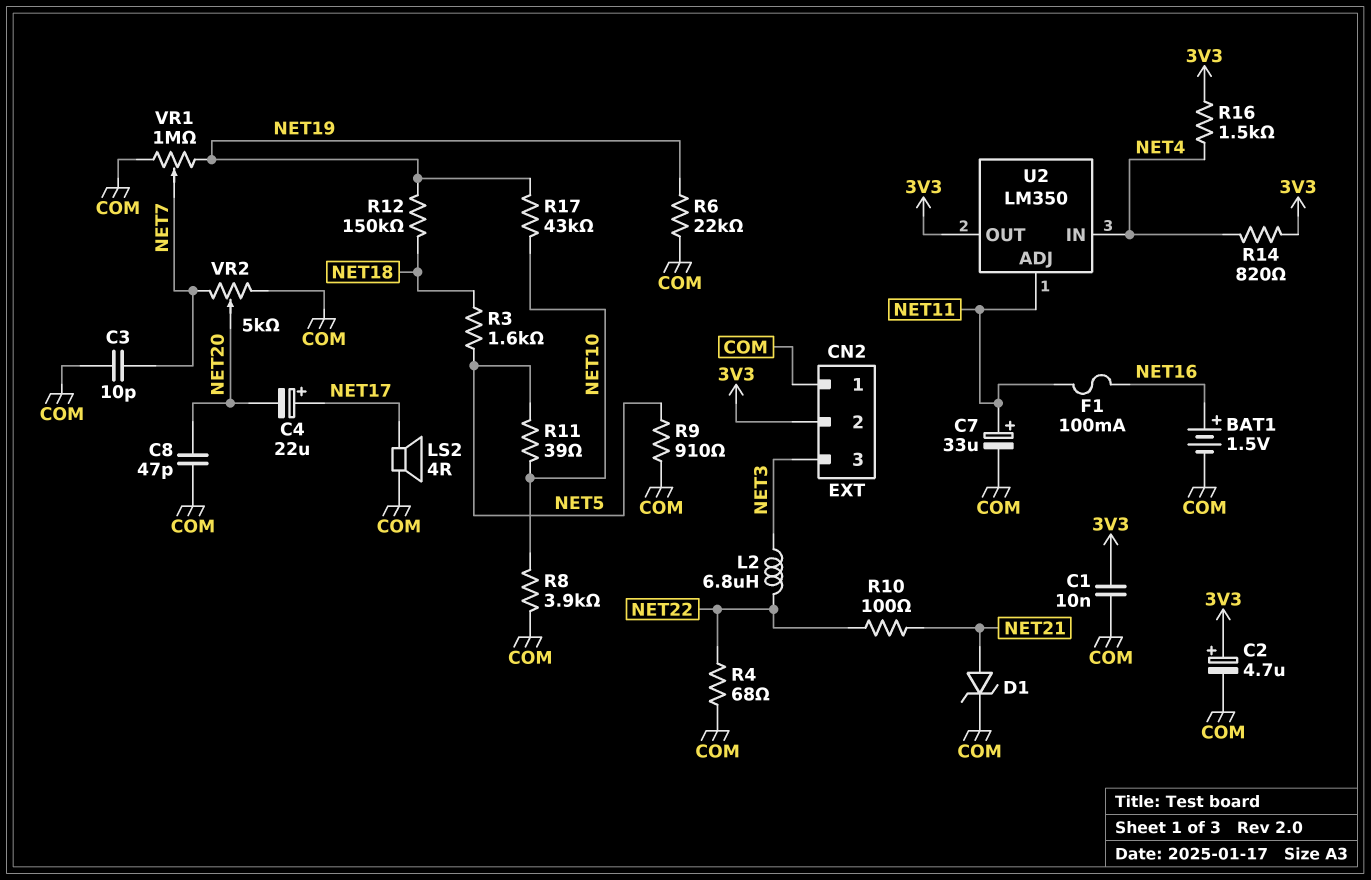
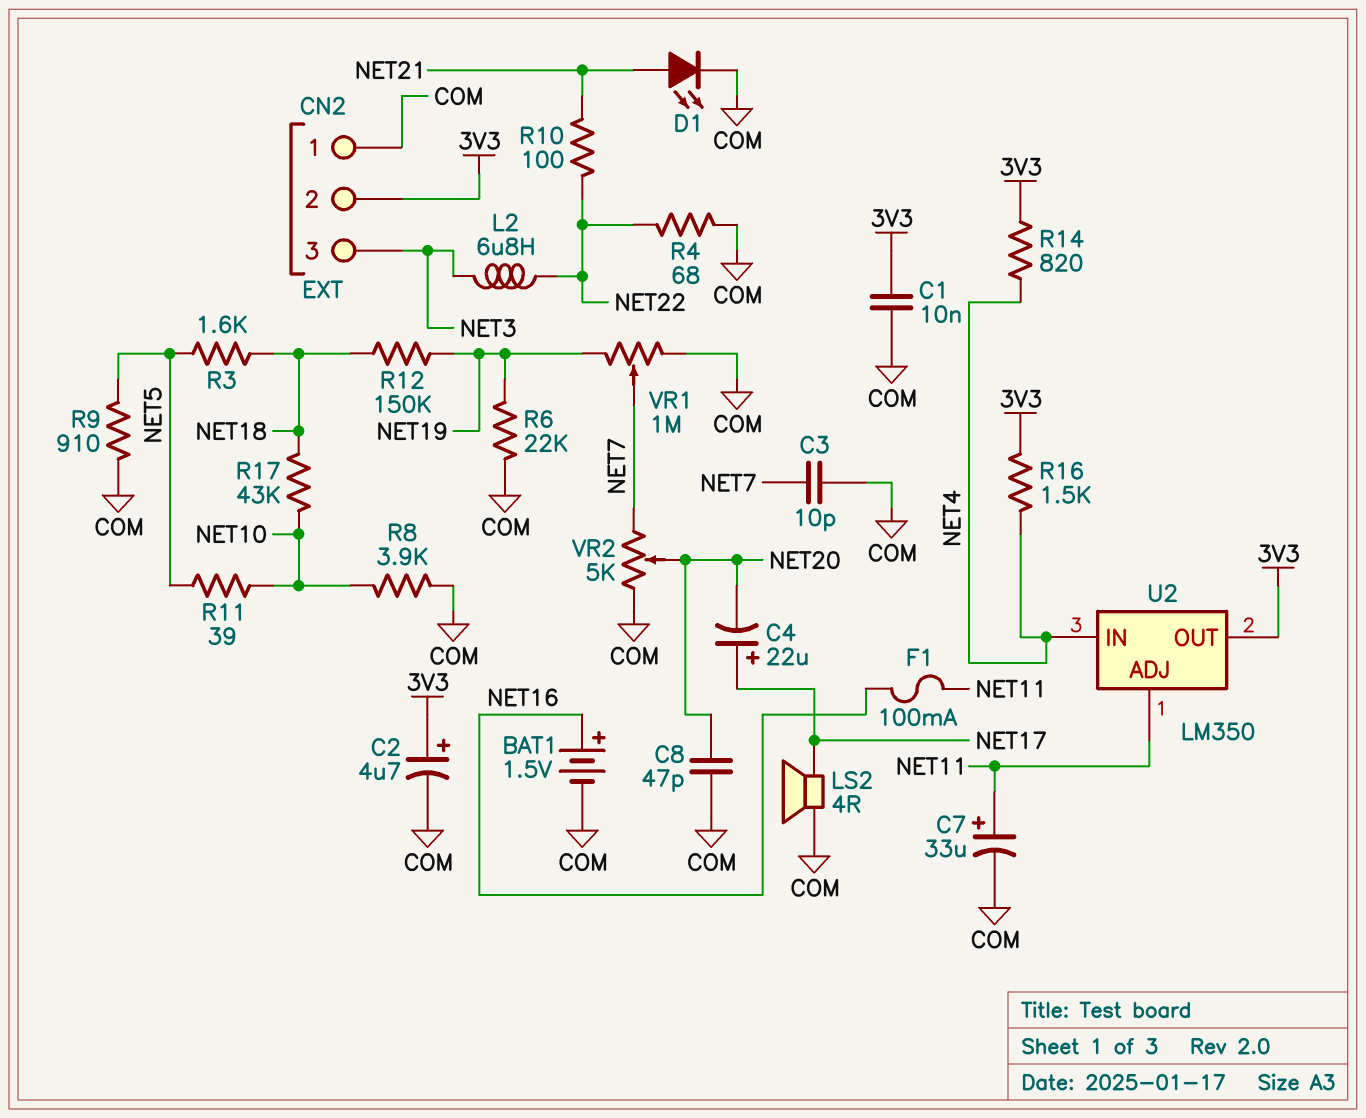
D1: zener (A NET21, K COM) -> LED (A NET21, K COM)
R17: 43k (NET10, NET19) -> 43k (NET10, NET18)

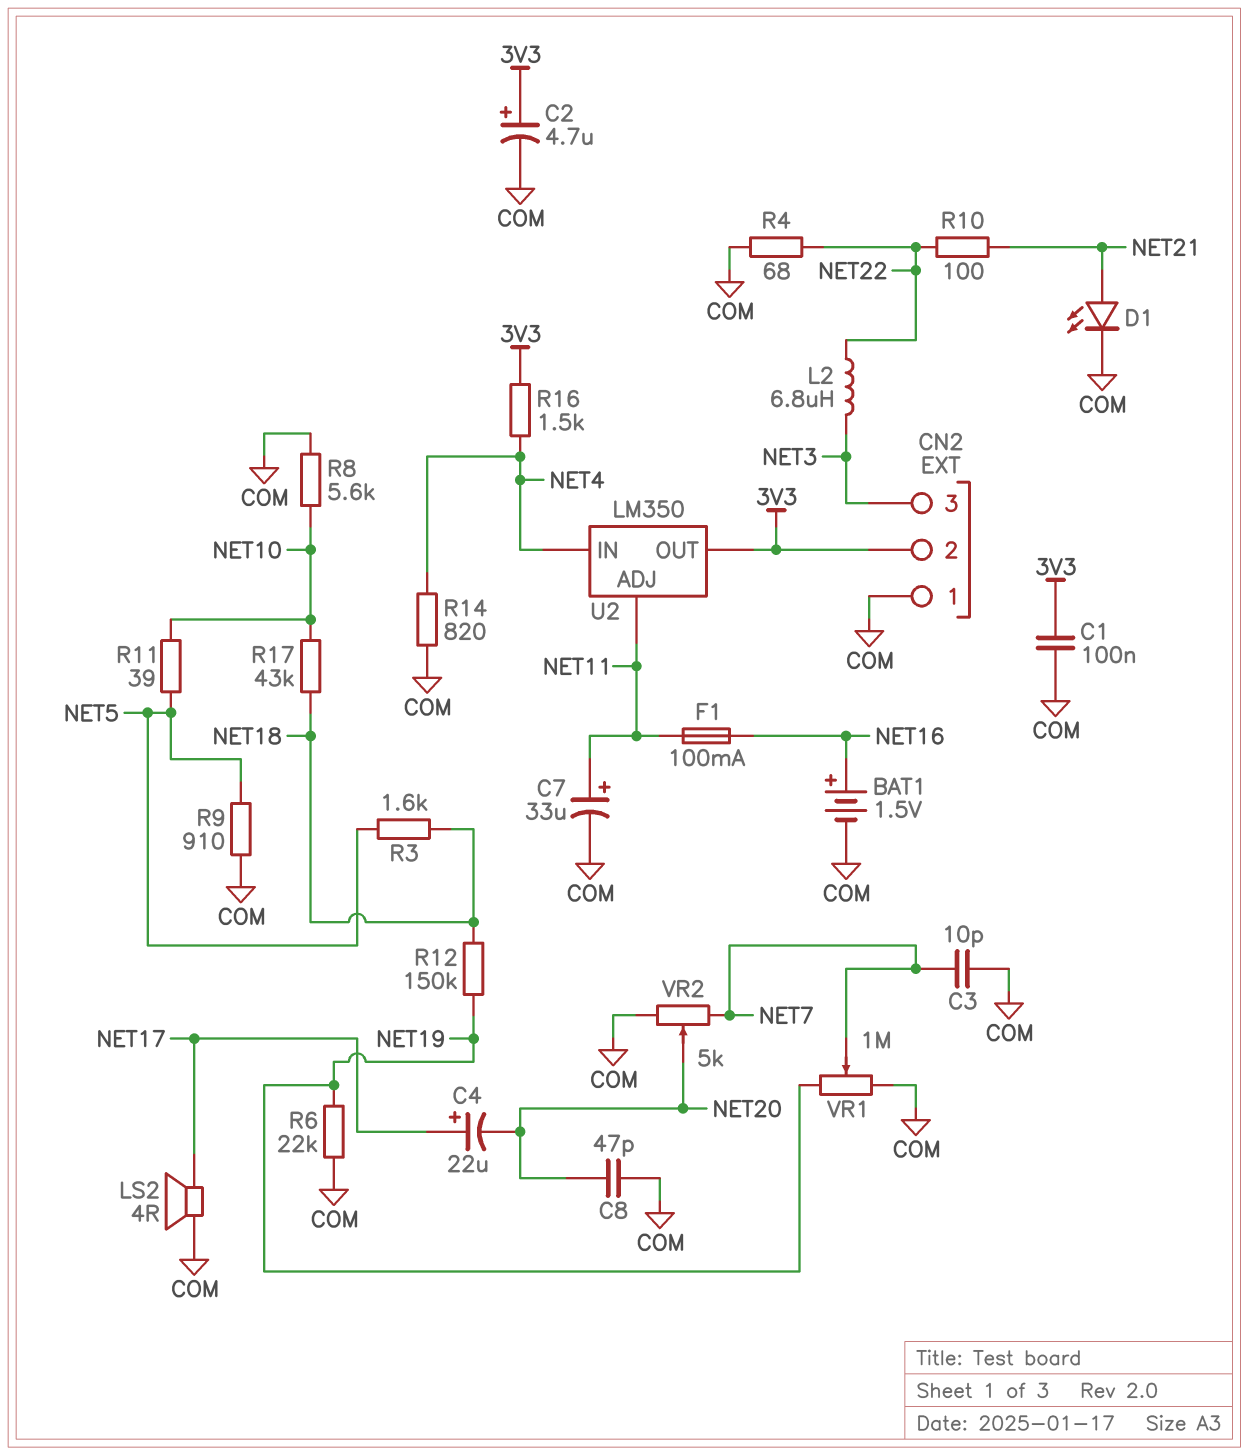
C1: 10nF (3V3, COM) -> 100nF (3V3, COM)
R8: 3.9k (COM, NET10) -> 5.6k (COM, NET10)
R14: 820 (3V3, NET4) -> 820 (COM, NET4)

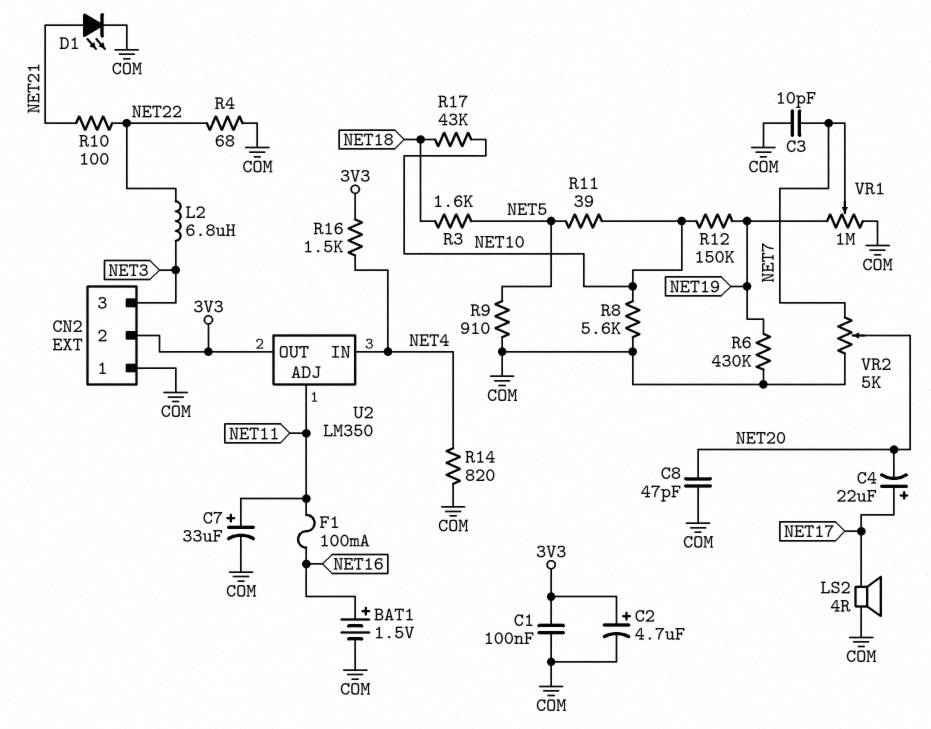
R6: 22k (COM, NET19) -> 430k (COM, NET19)
R12: 150k (NET18, NET19) -> 150k (NET10, NET19)

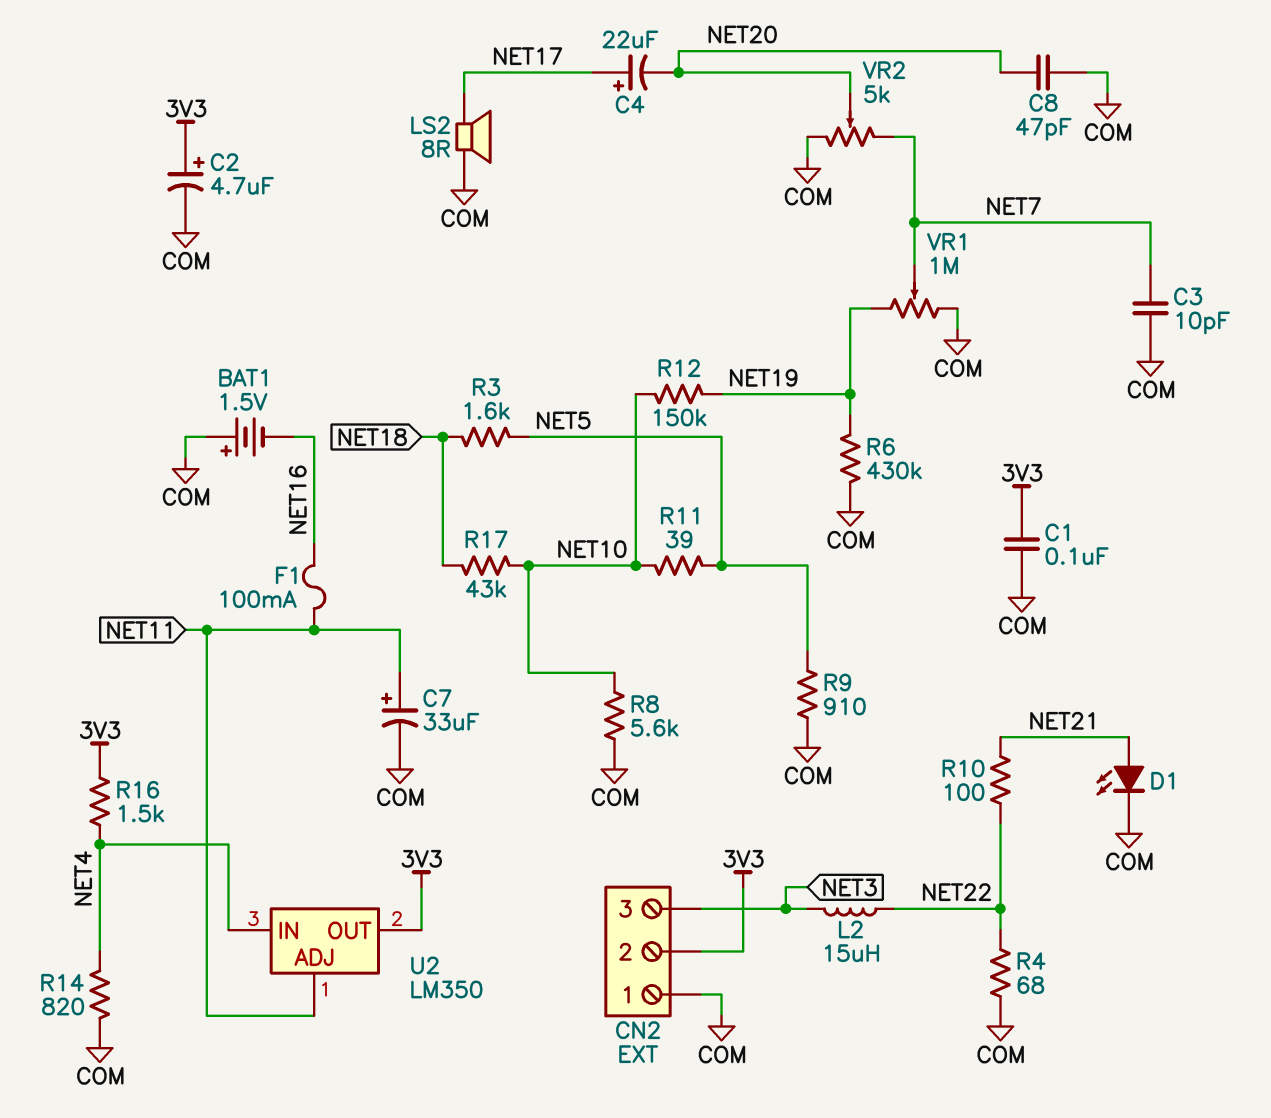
BAT1: 1.5V (plus NET16, minus COM) -> 1.5V (plus COM, minus NET16)
L2: 6.8uH (NET3, NET22) -> 15uH (NET3, NET22)
LS2: speaker 4R (COM, NET17) -> speaker 8R (COM, NET17)

